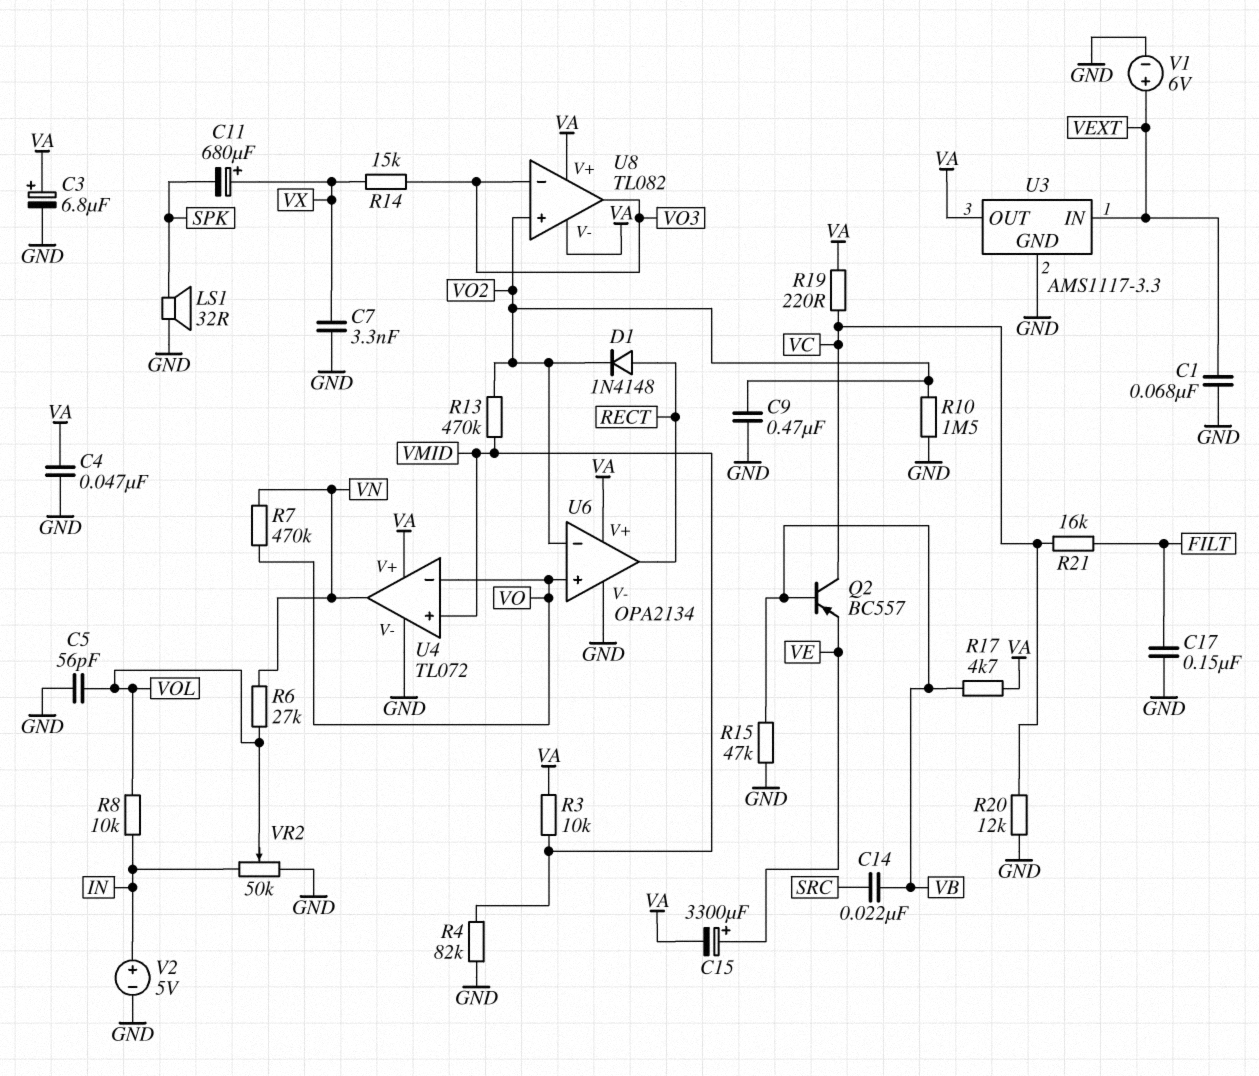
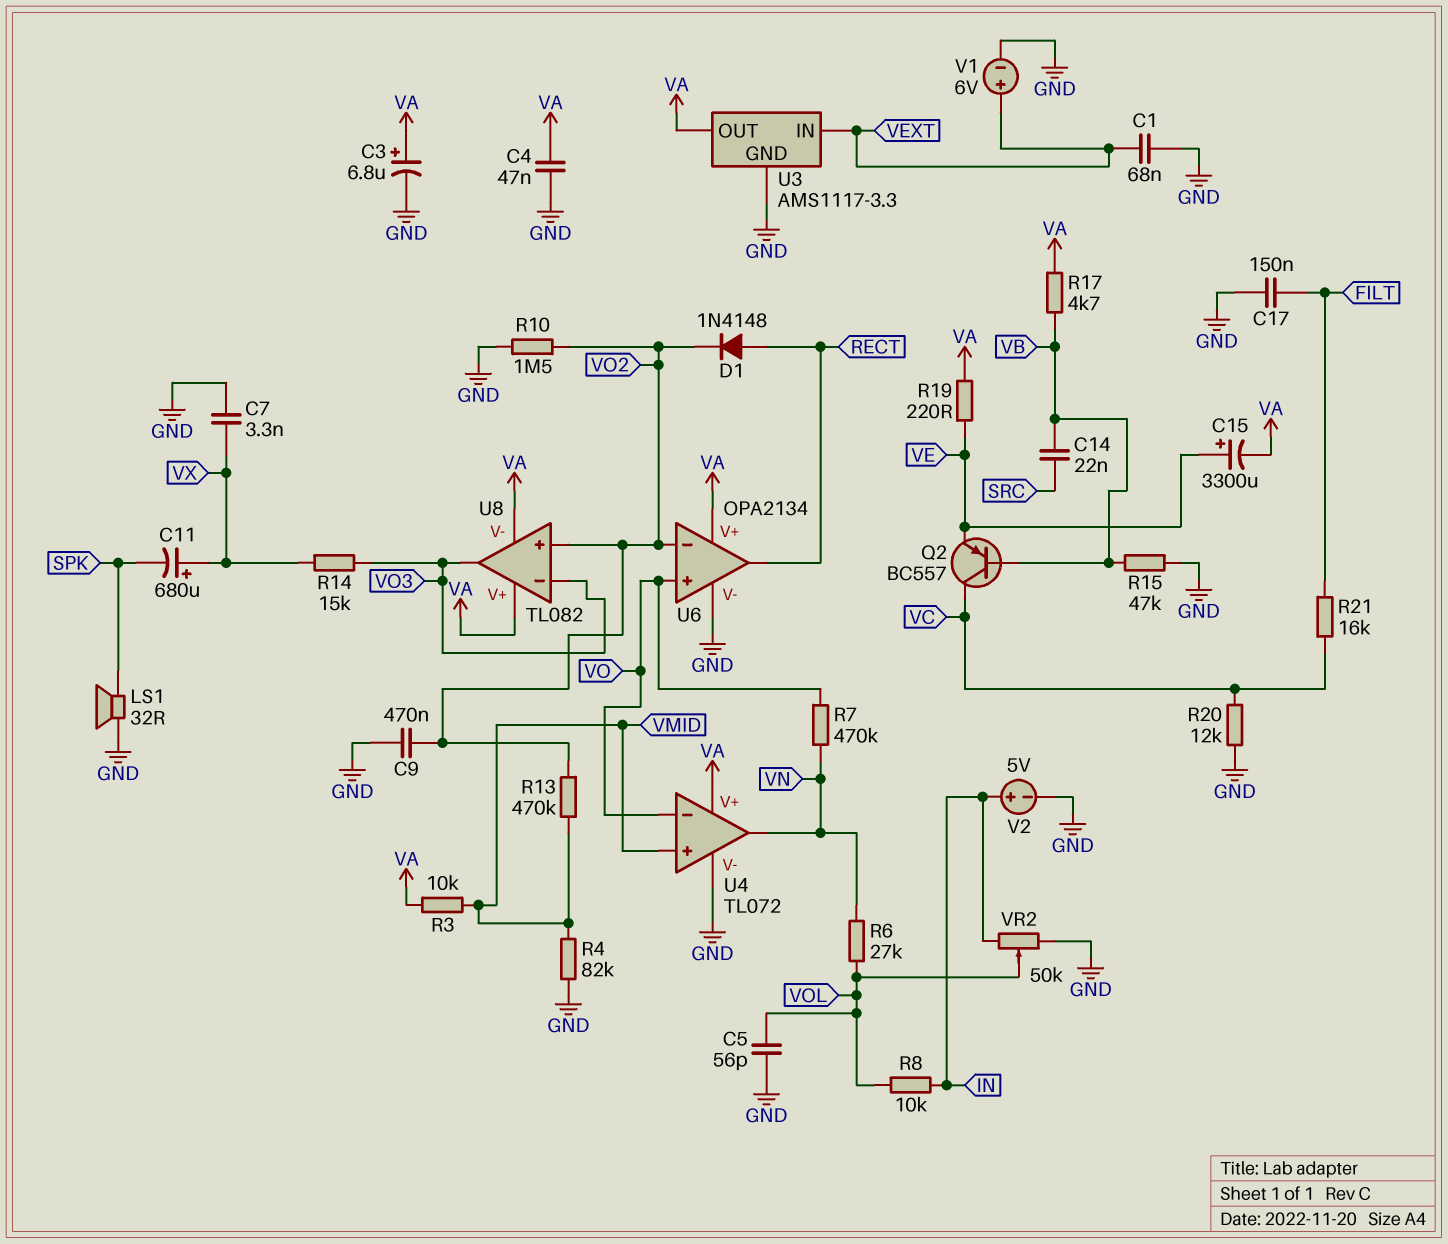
R19: 220 (VA, VC) -> 220 (VA, VE)

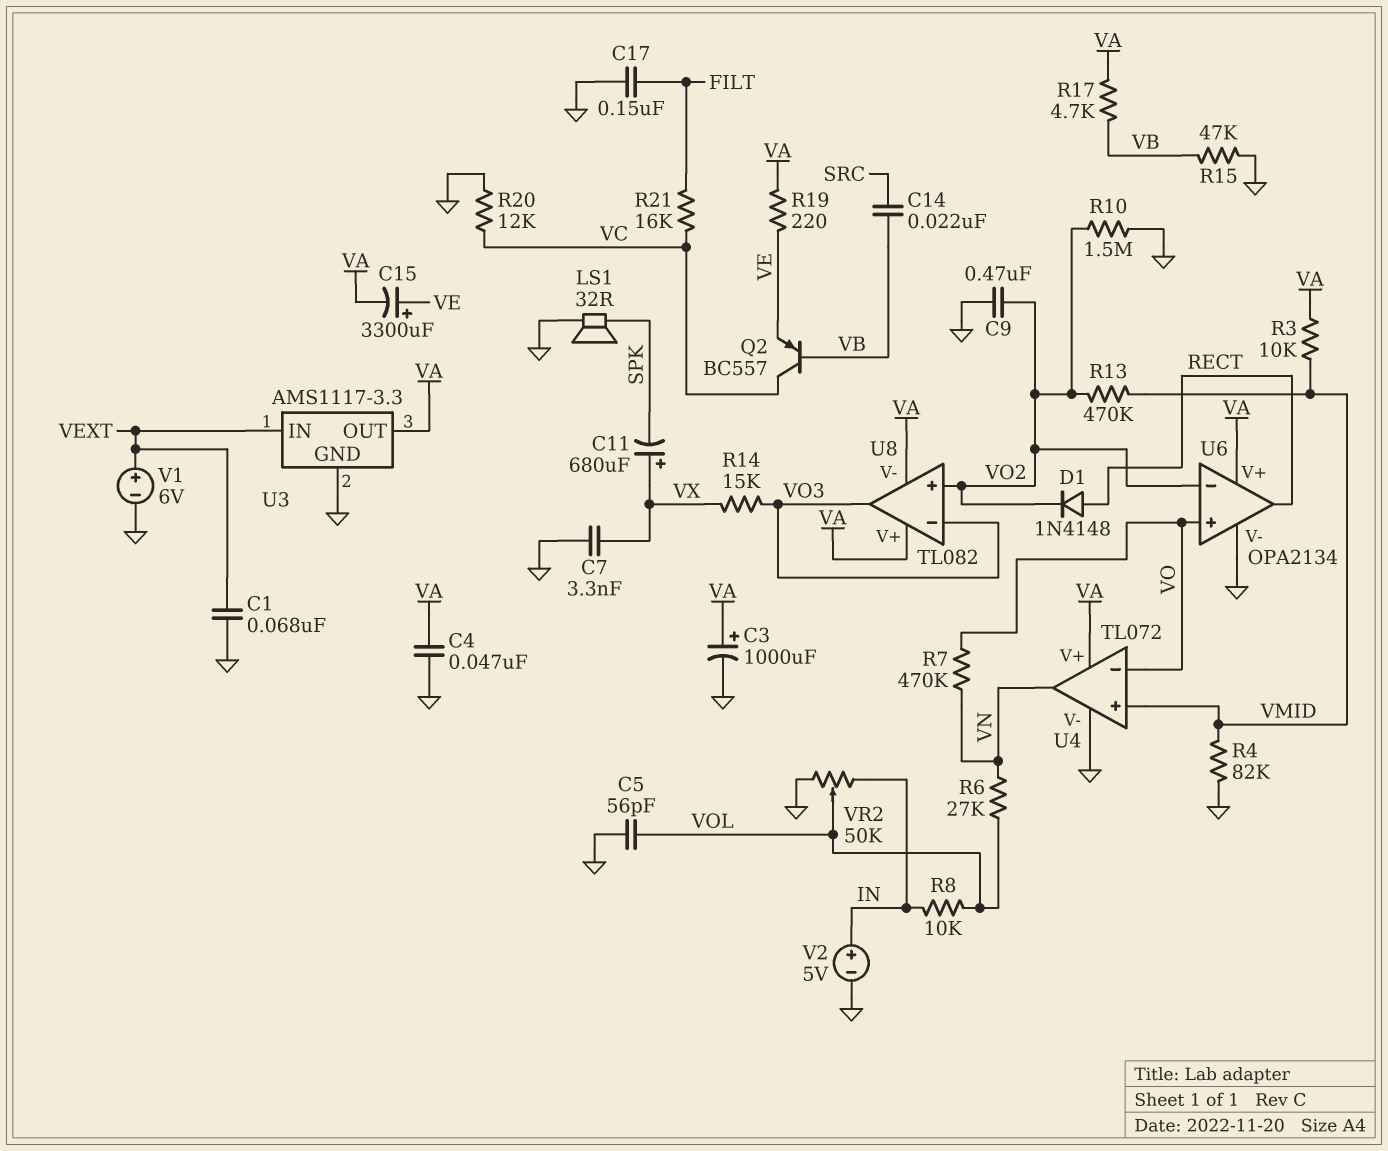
C3: 6.8uF (plus VA, minus GND) -> 1000uF (plus VA, minus GND)

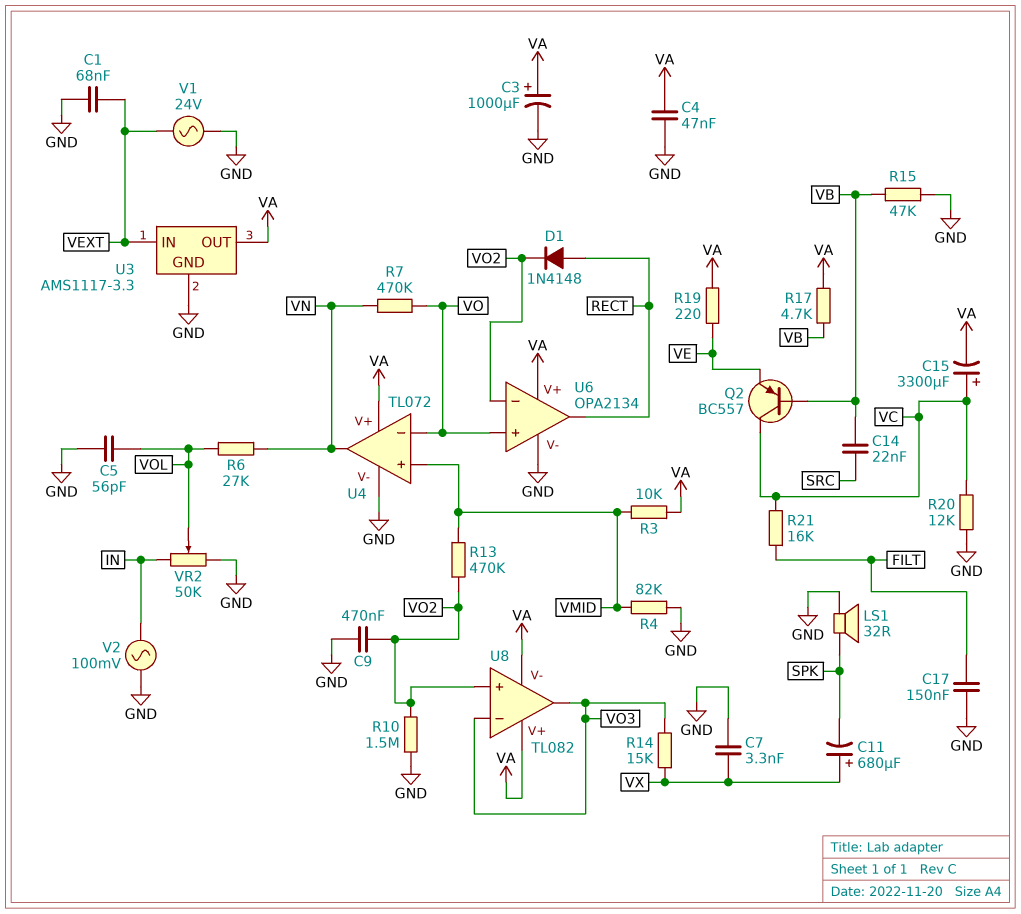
C15: 3300uF (plus VE, minus VA) -> 3300uF (plus VC, minus VA)
R8: 10k (IN, VOL) -> none
V1: 6V (plus VEXT, minus GND) -> AC 24V (GND, VEXT)
V2: 5V (plus IN, minus GND) -> AC 100mV (GND, IN)

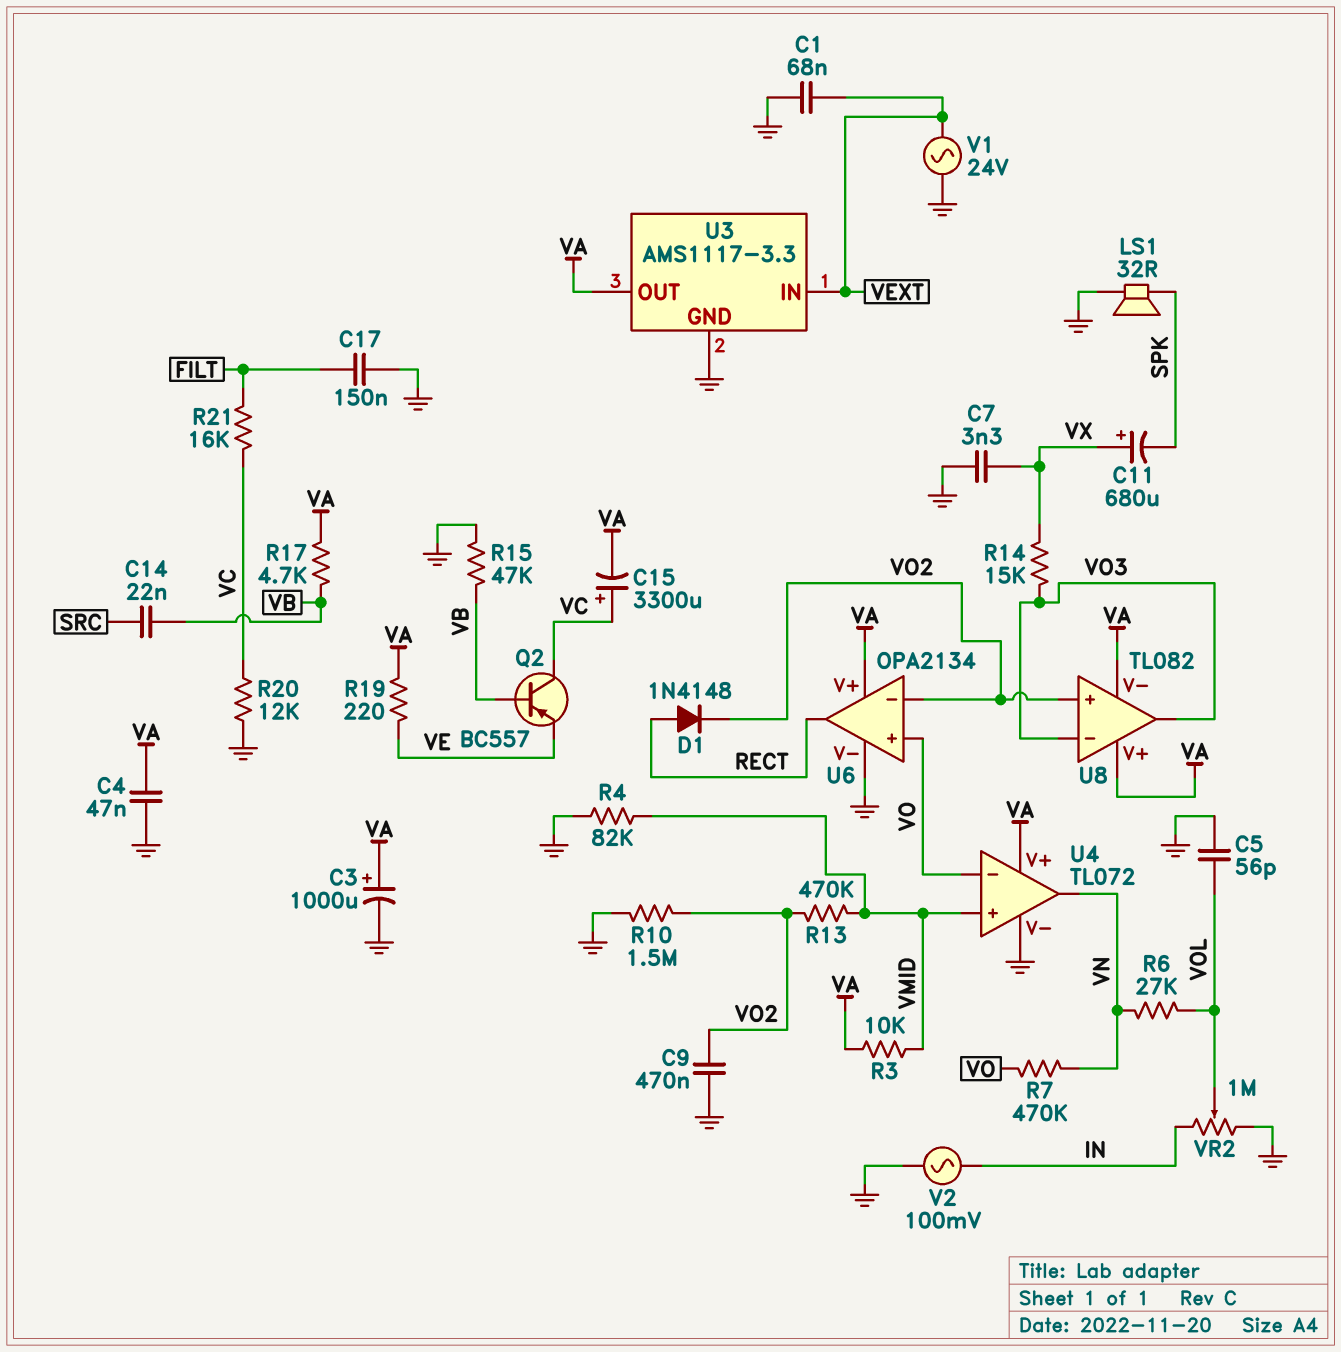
VR2: 50k (GND, IN, wiper VOL) -> 1M (GND, IN, wiper VOL)

